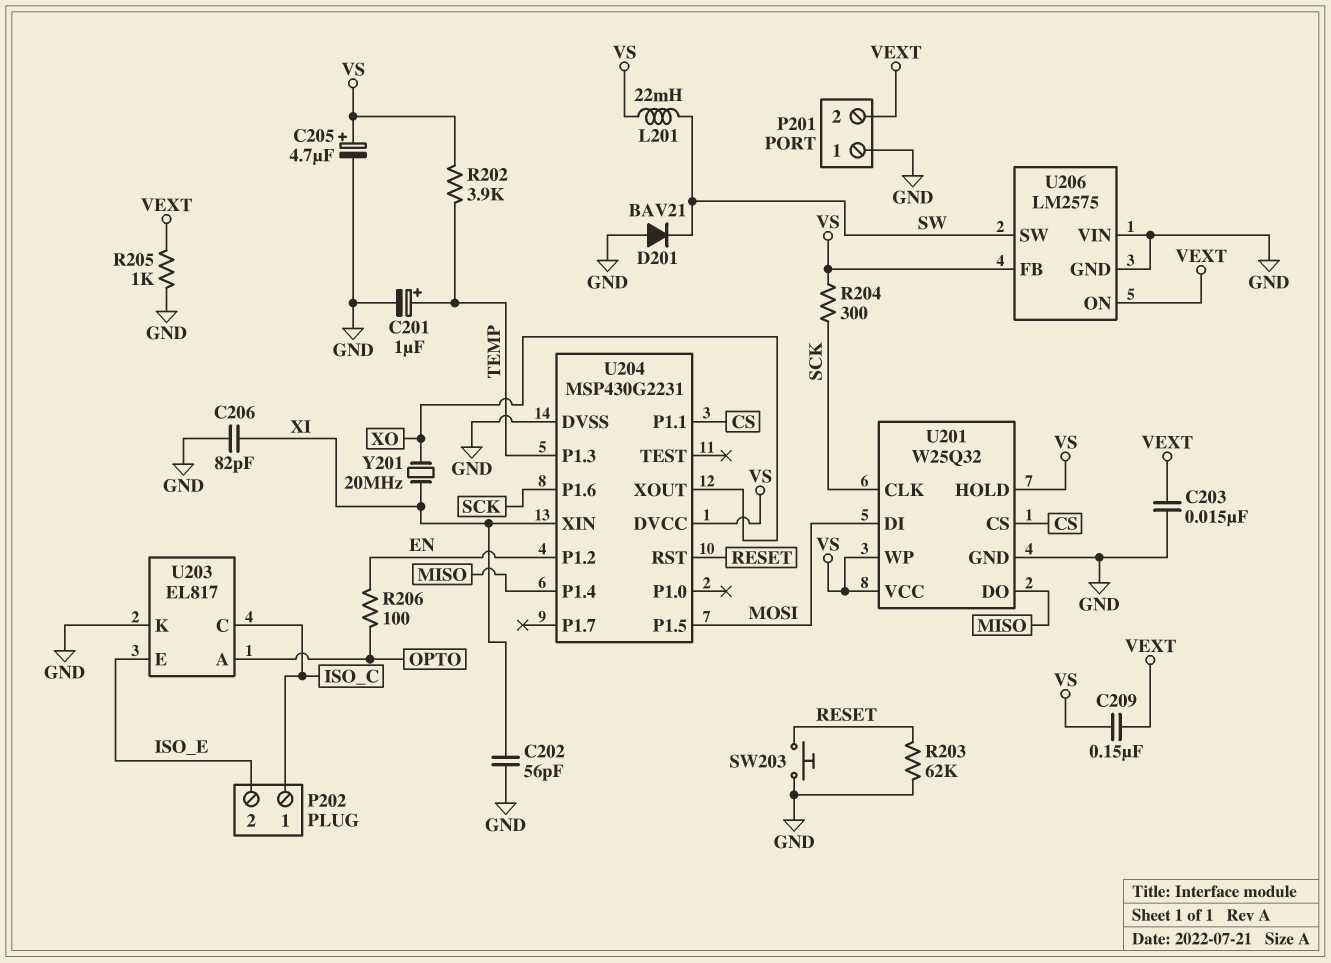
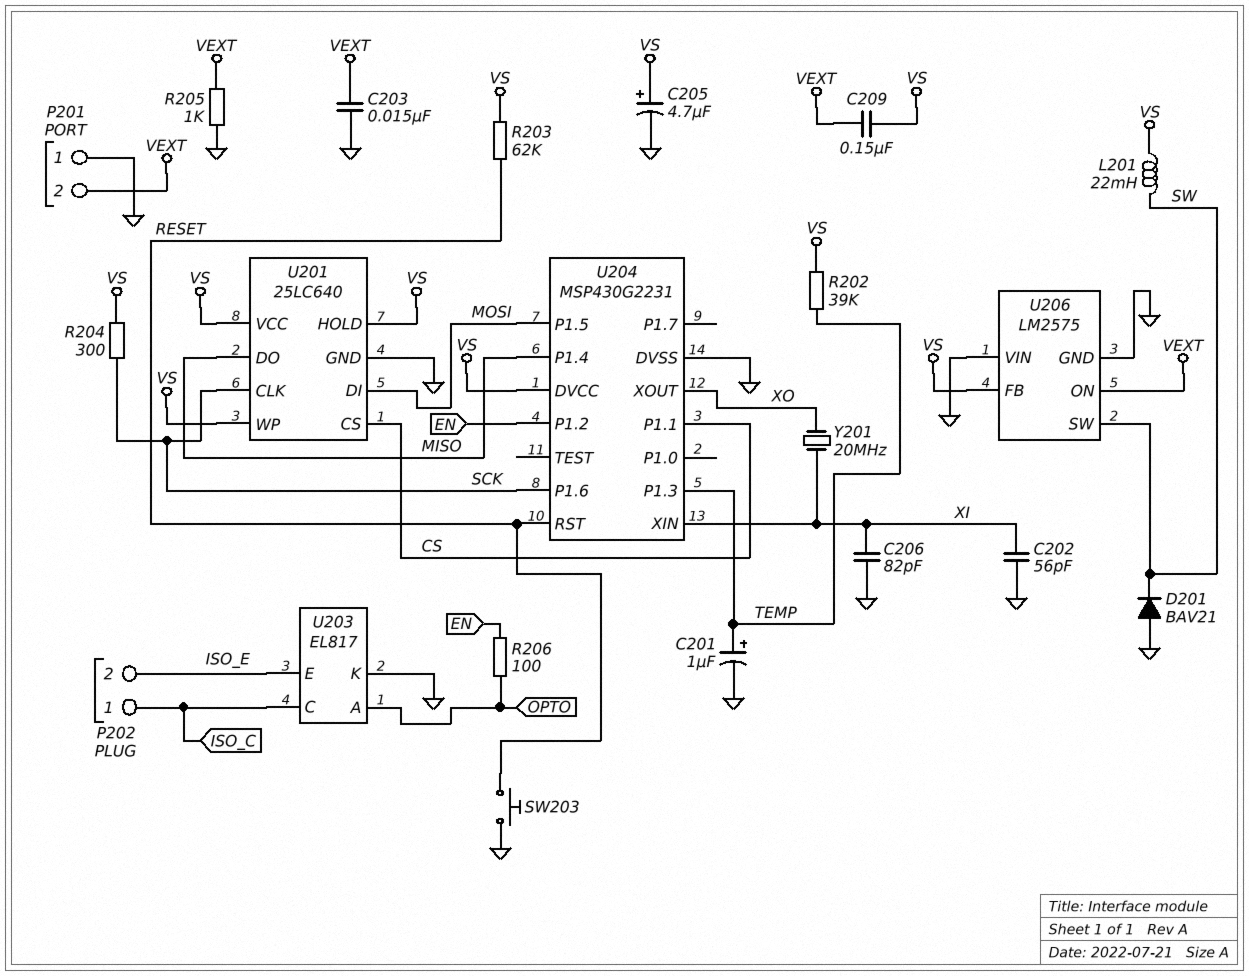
R202: 3.9k (TEMP, VS) -> 39k (TEMP, VS)
R203: 62k (GND, RESET) -> 62k (RESET, VS)
U201: W25Q32 -> 25LC640

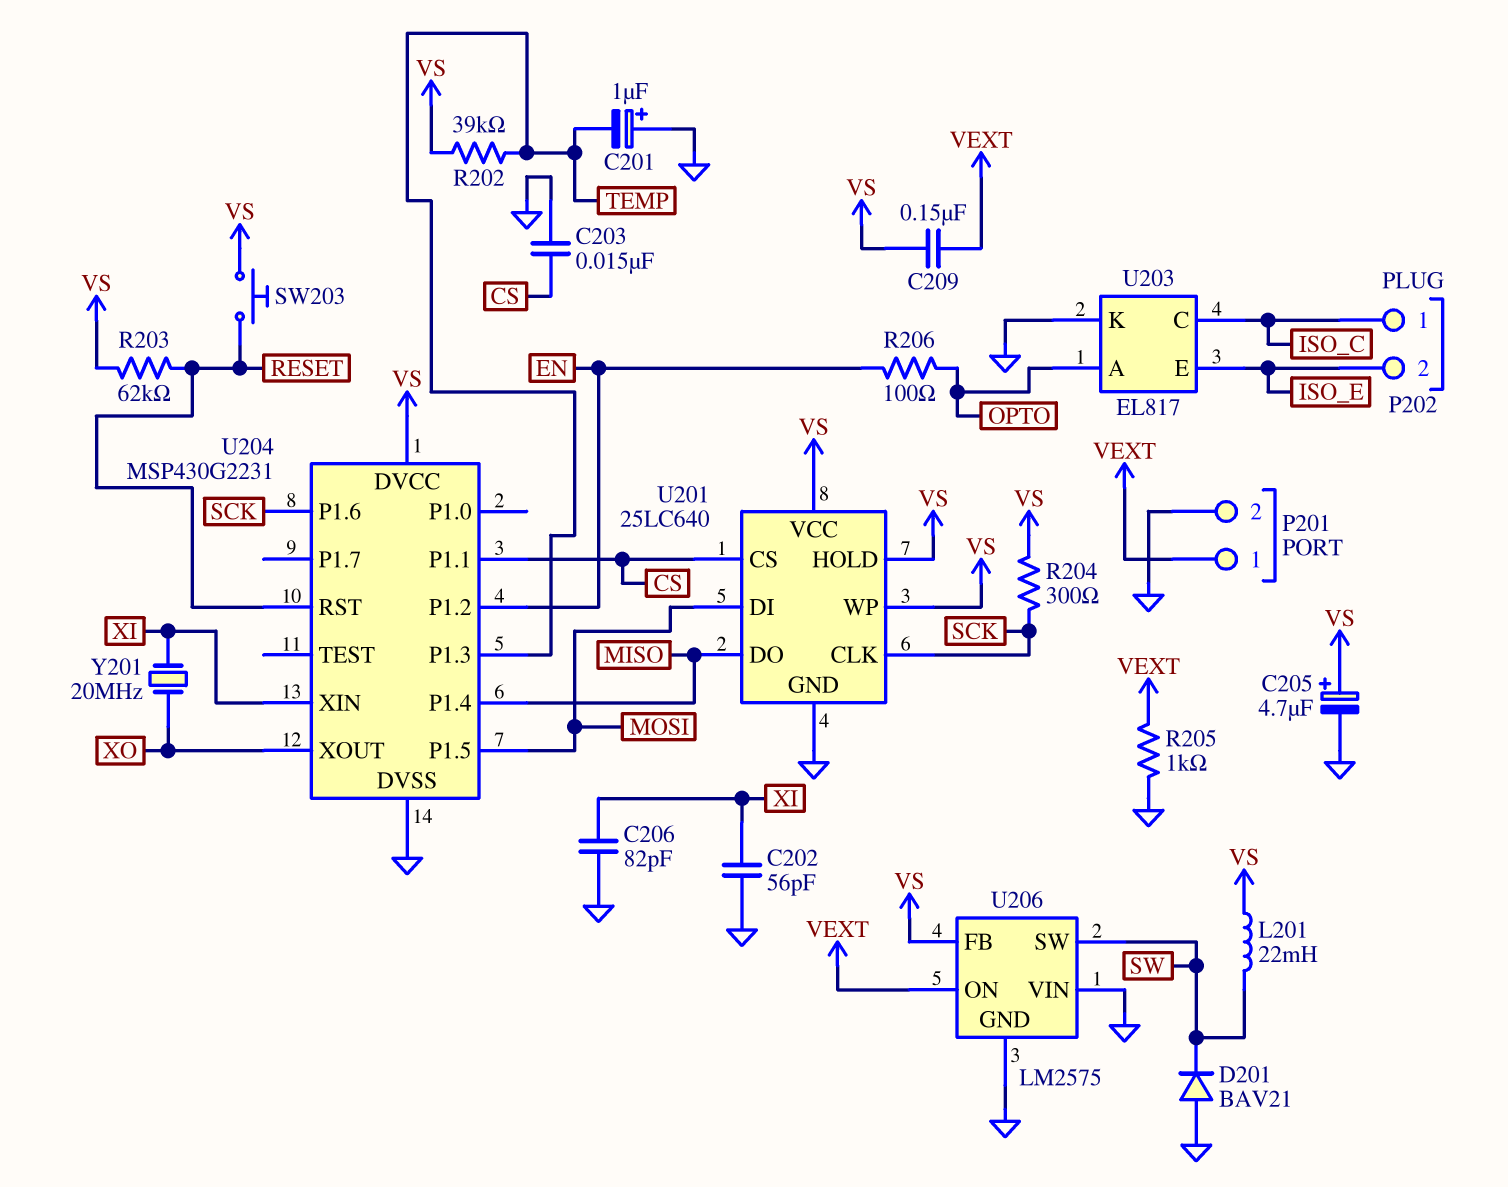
C201: 1uF (plus TEMP, minus GND) -> 1uF (plus GND, minus TEMP)
C203: 15nF (GND, VEXT) -> 15nF (CS, GND)
P201 pin 1: GND -> VEXT
P201 pin 2: VEXT -> GND
SW203: button (GND, RESET) -> button (RESET, VS)

